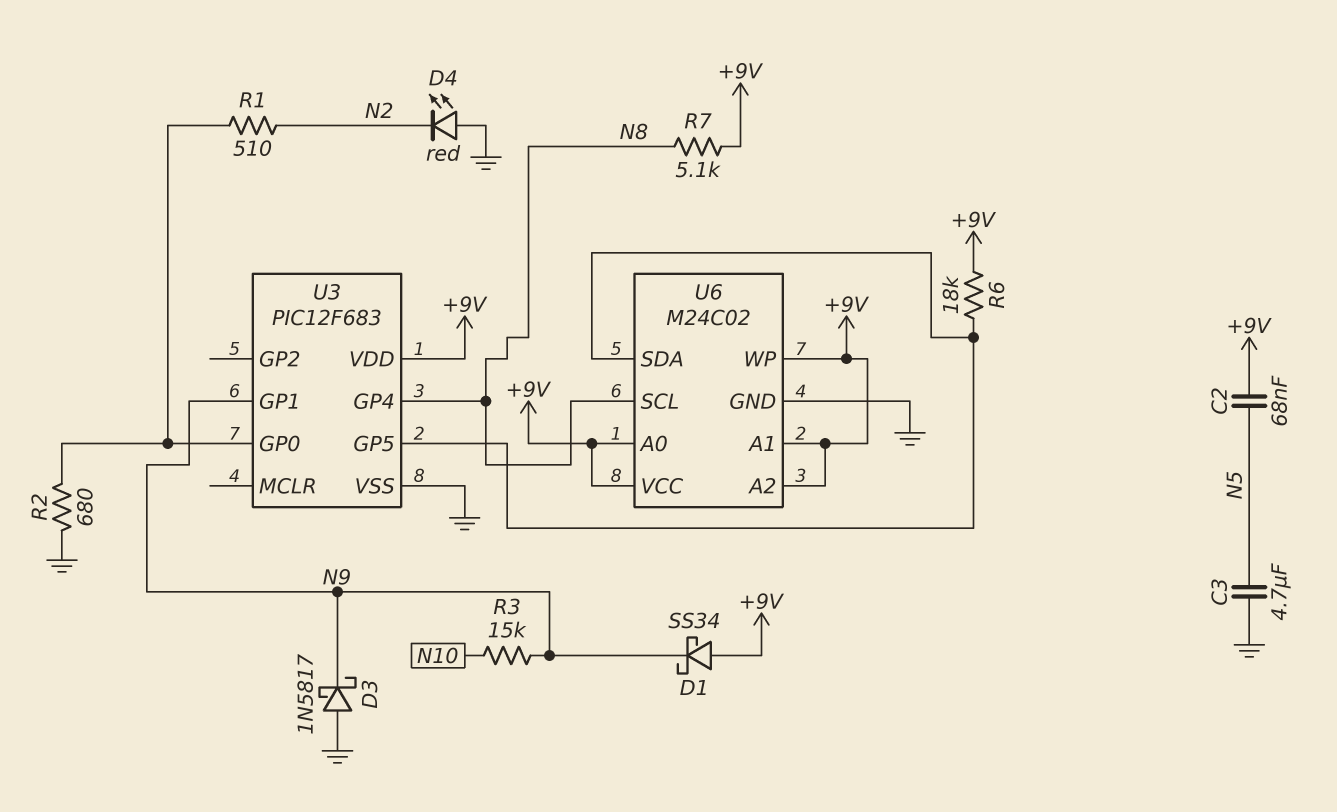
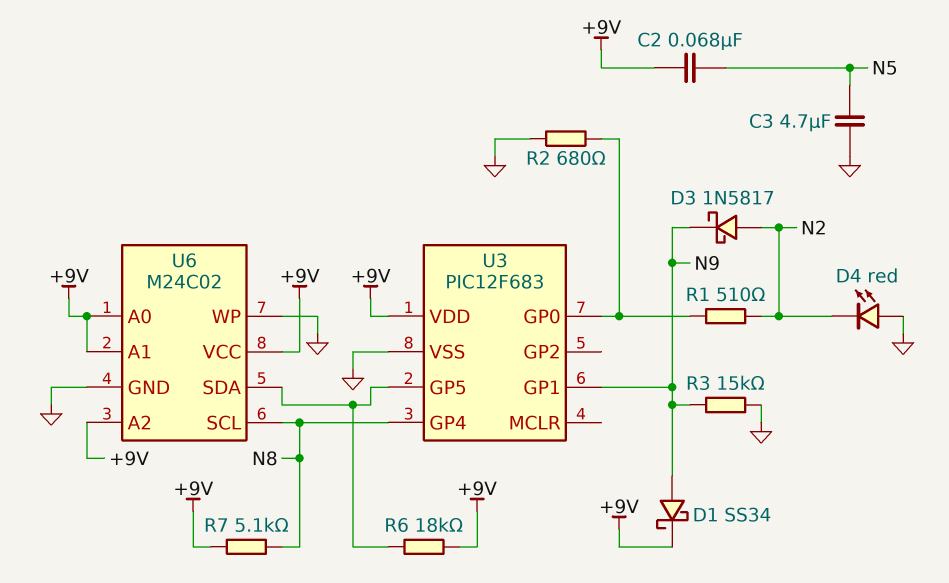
D1: schottky SS34 (A +9V, K N9) -> schottky SS34 (A N9, K +9V)
D3: schottky 1N5817 (A GND, K N9) -> schottky 1N5817 (A N2, K N9)
R3: 15k (N9, N10) -> 15k (GND, N9)
U6 pin WP: +9V -> GND

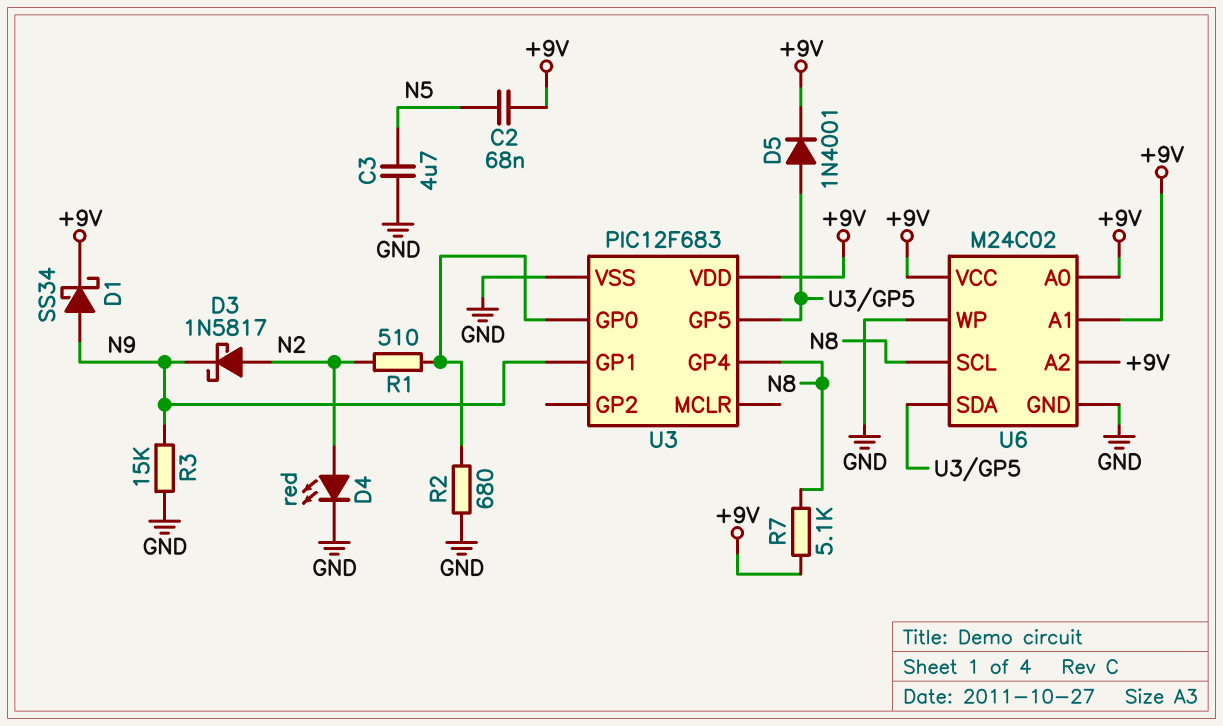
D4: LED red (A GND, K N2) -> LED red (A N2, K GND)
D5: none -> diode 1N4001 (A U3/GP5, K +9V)
R6: 18k (+9V, U3/GP5) -> none

